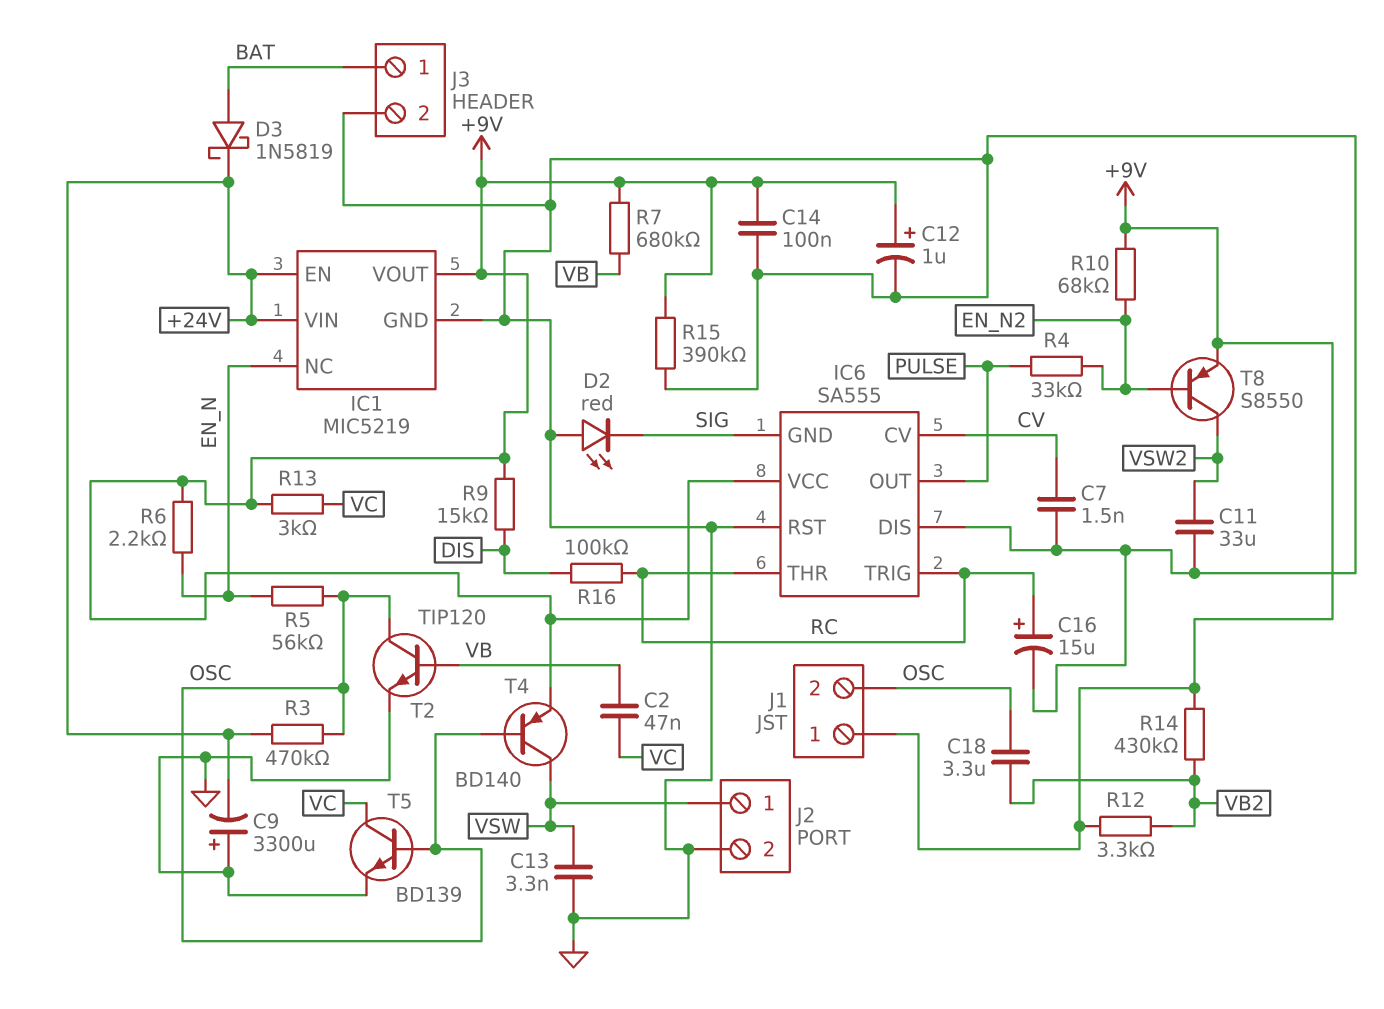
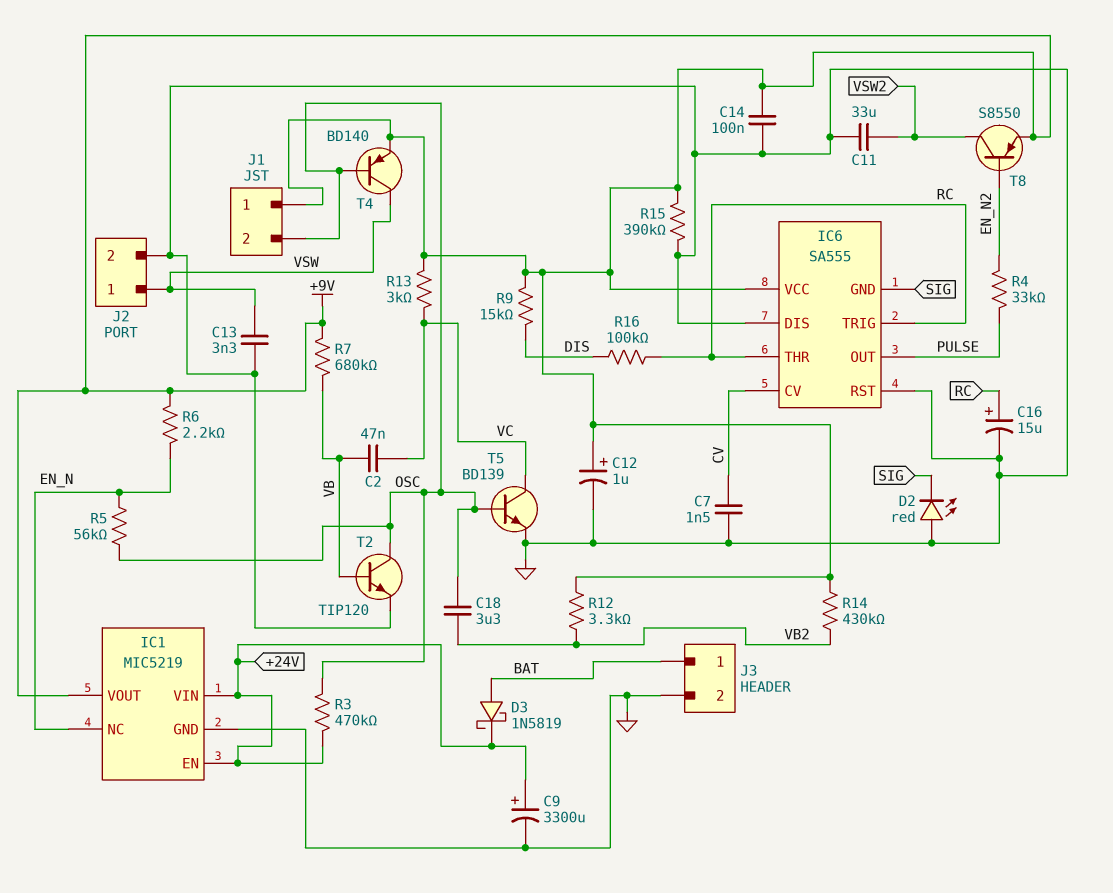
C9: 3300uF (plus GND, minus +24V) -> 3300uF (plus +24V, minus GND)
R10: 68k (+9V, EN_N2) -> none

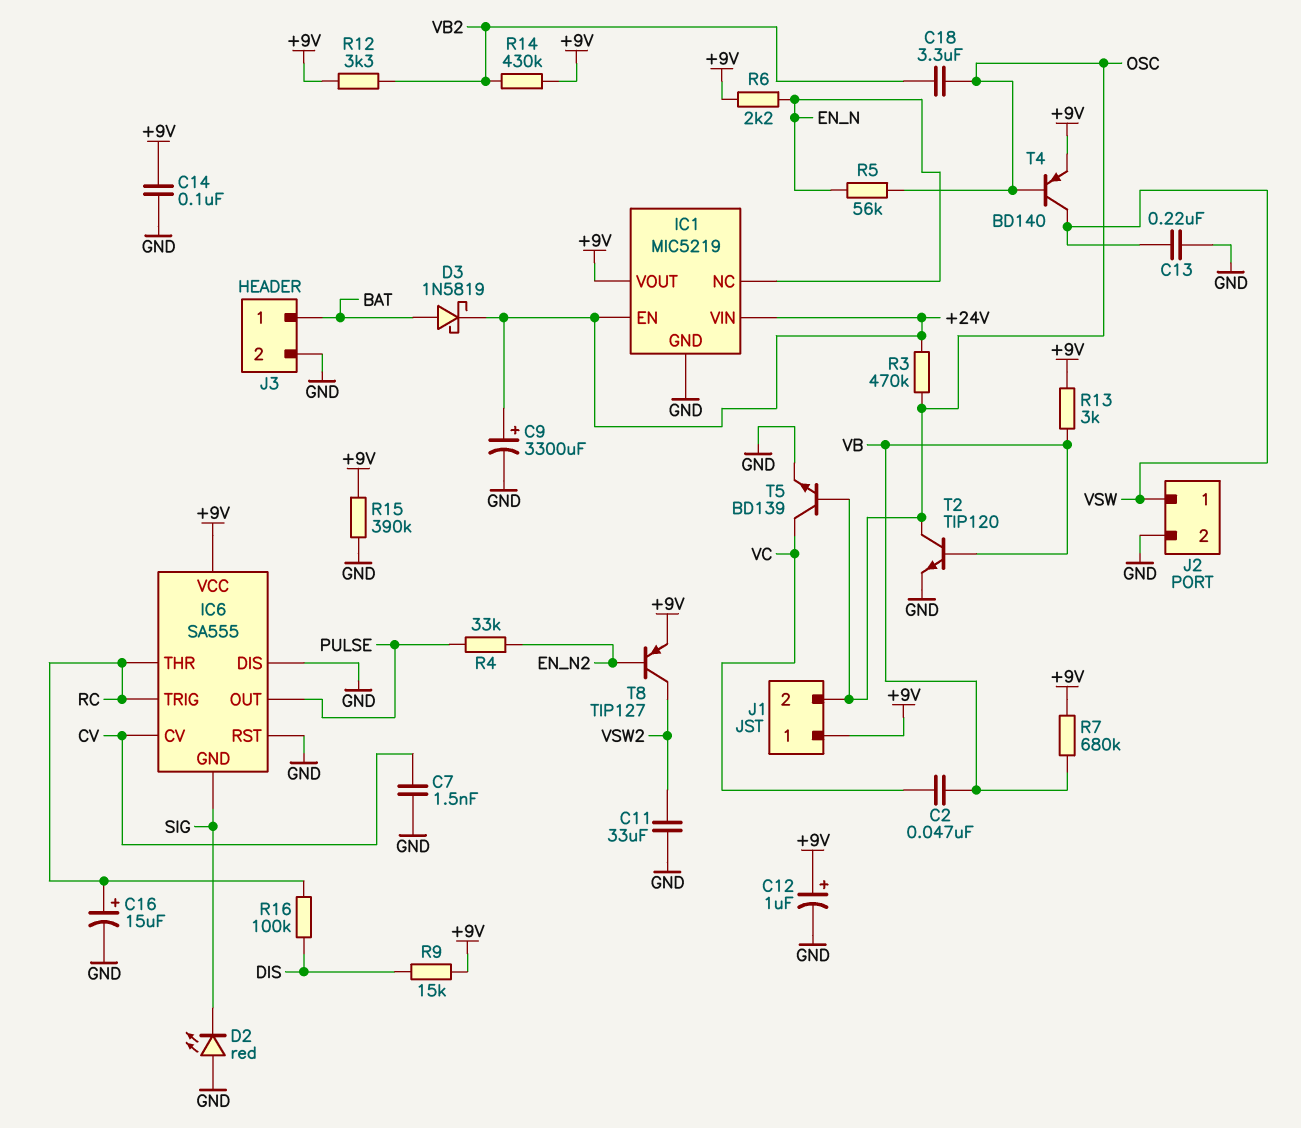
C13: 3.3nF (GND, VSW) -> 220nF (GND, VSW)
R13: 3k (+9V, VC) -> 3k (+9V, VB)
T8: PNP S8550 (B EN_N2, C VSW2, E +9V) -> PNP TIP127 (B EN_N2, C VSW2, E +9V)

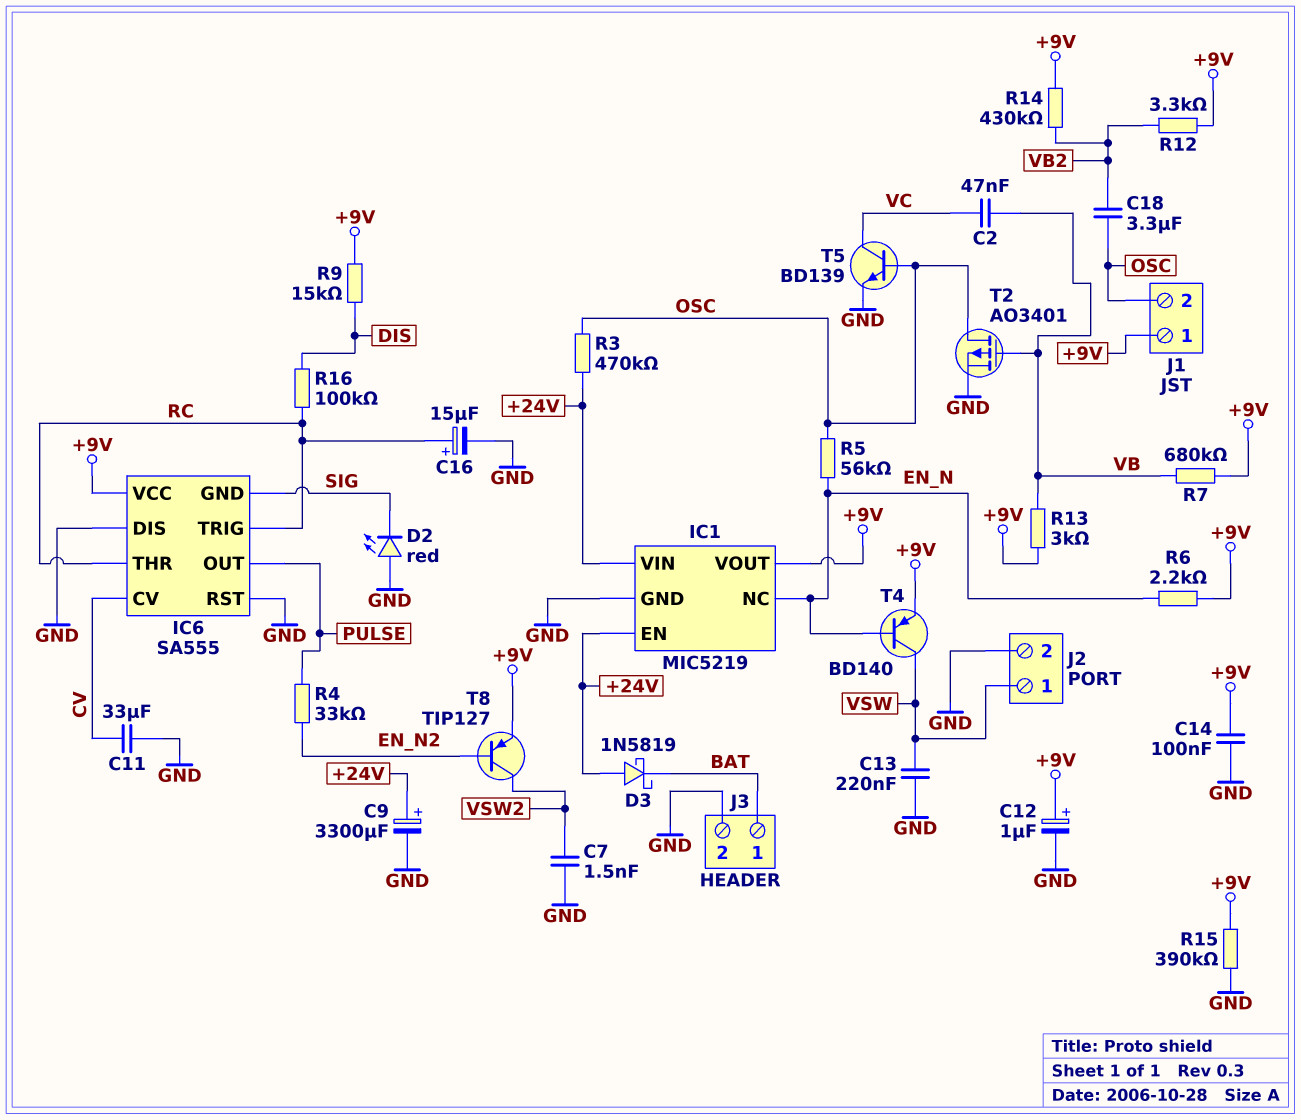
C7: 1.5nF (CV, GND) -> 1.5nF (GND, VSW2)
C11: 33uF (GND, VSW2) -> 33uF (CV, GND)
D3: schottky 1N5819 (A BAT, K +24V) -> schottky 1N5819 (A +24V, K BAT)
T2: NPN TIP120 (B VB, C OSC, E GND) -> PMOS AO3401 (G VB, D OSC, S GND)
T4: PNP BD140 (B OSC, C VSW, E +9V) -> PNP BD140 (B EN_N, C VSW, E +9V)

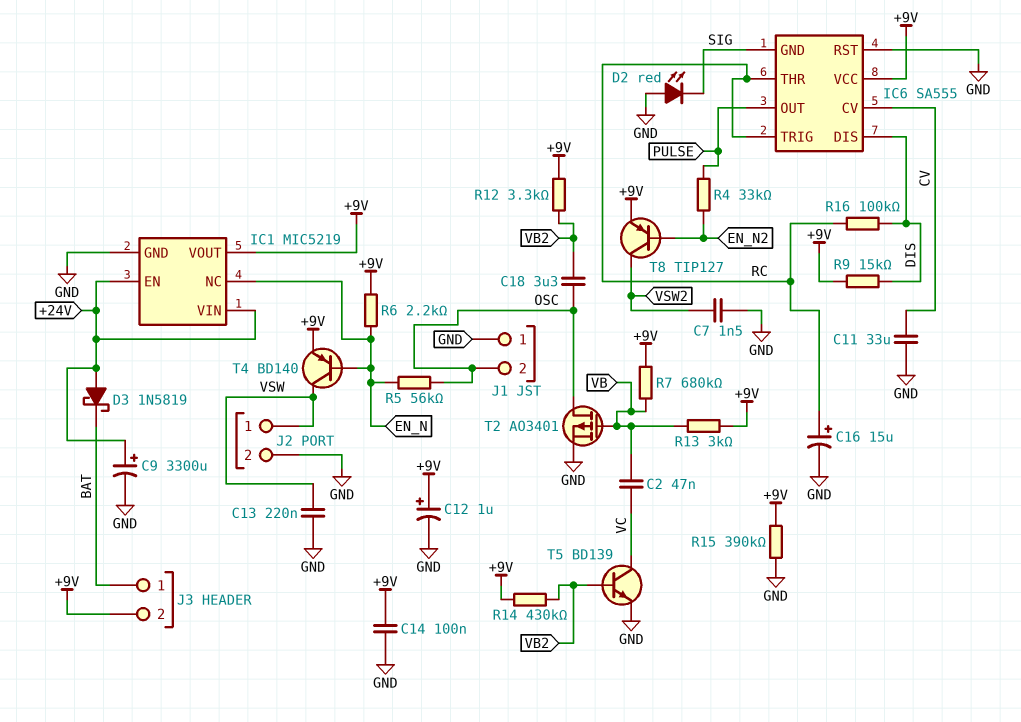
IC6 pin DIS: GND -> DIS
J1 pin 1: +9V -> GND
J3 pin 2: GND -> +9V
R3: 470k (+24V, OSC) -> none
T5: NPN BD139 (B OSC, C VC, E GND) -> NPN BD139 (B VB2, C VC, E GND)

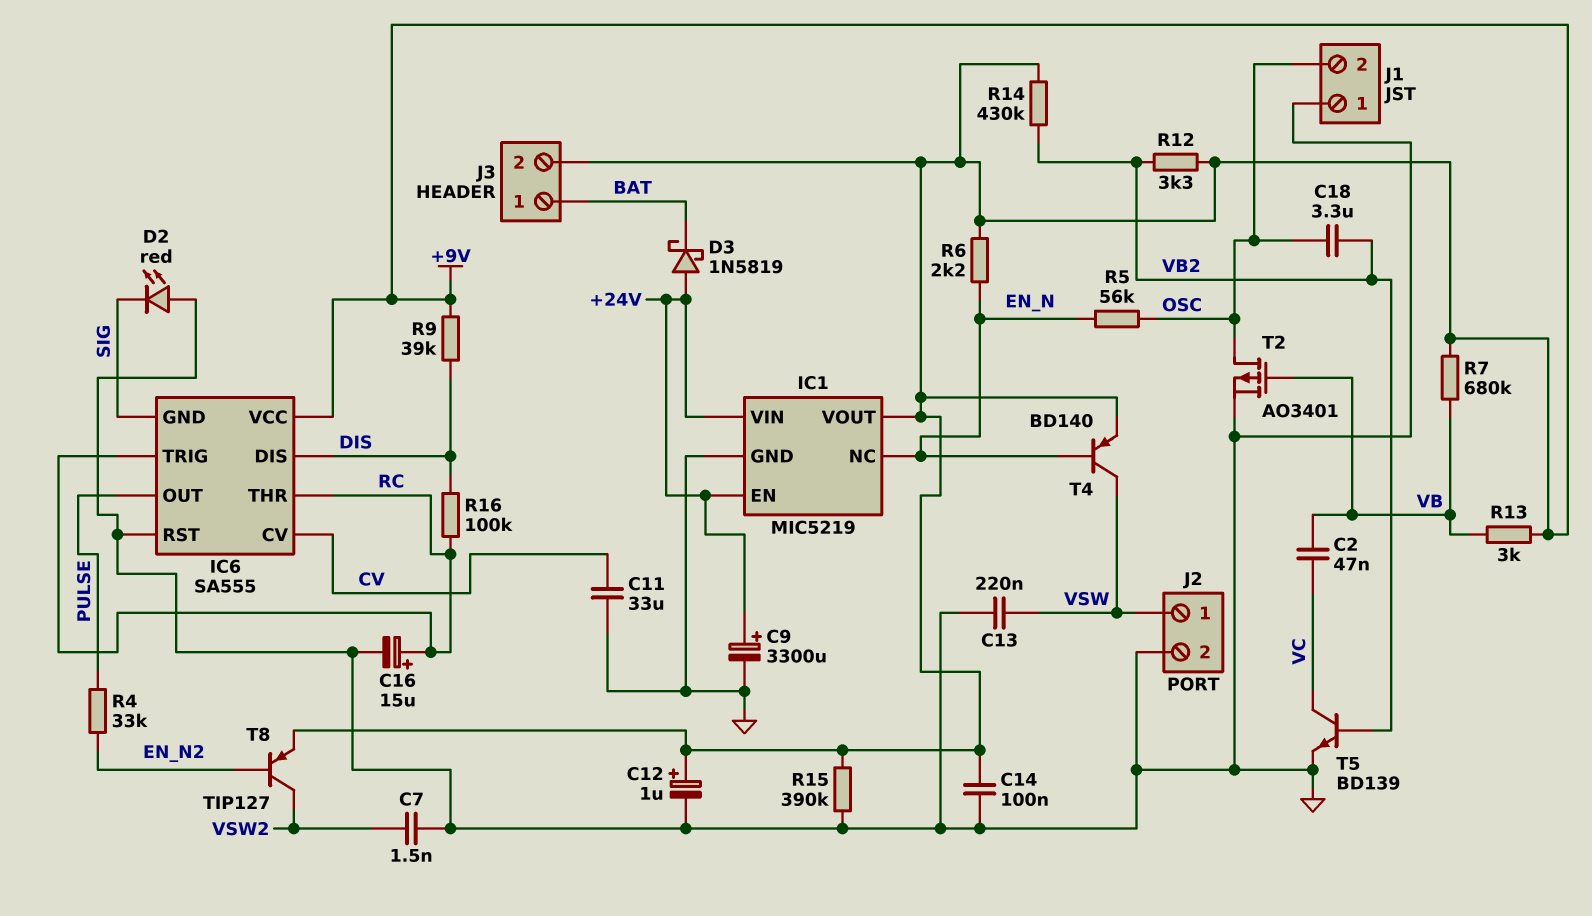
R9: 15k (+9V, DIS) -> 39k (+9V, DIS)

